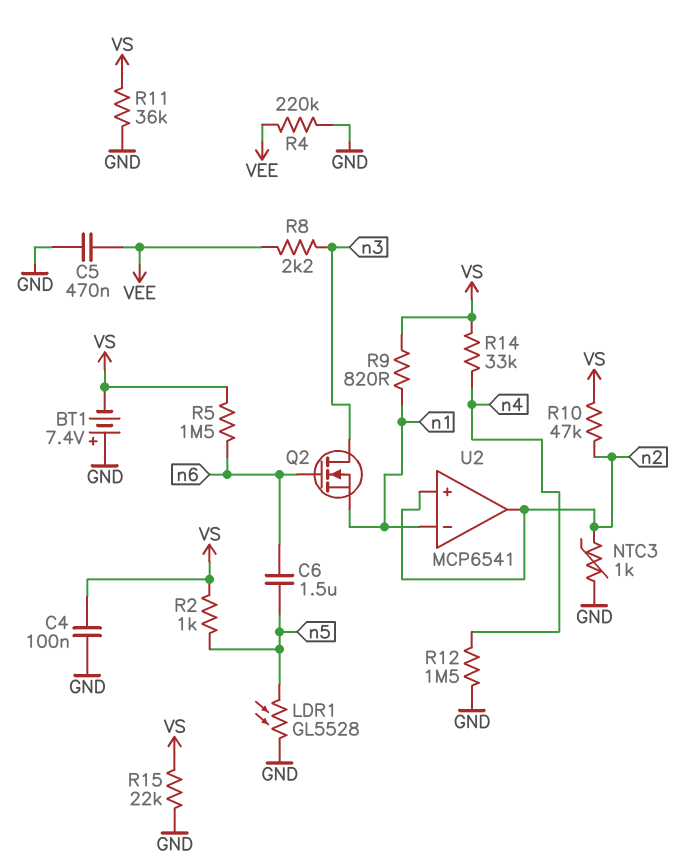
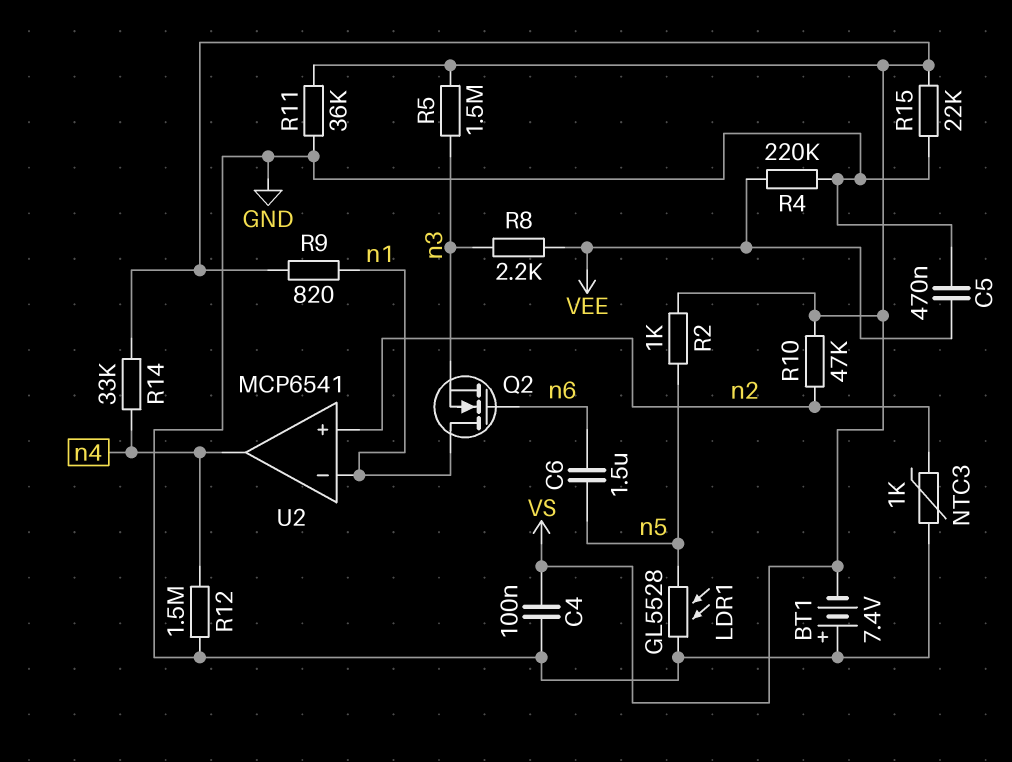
Q2: NMOS (G n6, D n3, S n1) -> NMOS (G n6, D n1, S n3)
R5: 1.5M (VS, n6) -> 1.5M (VS, n3)
U2 pin out: n2 -> n4

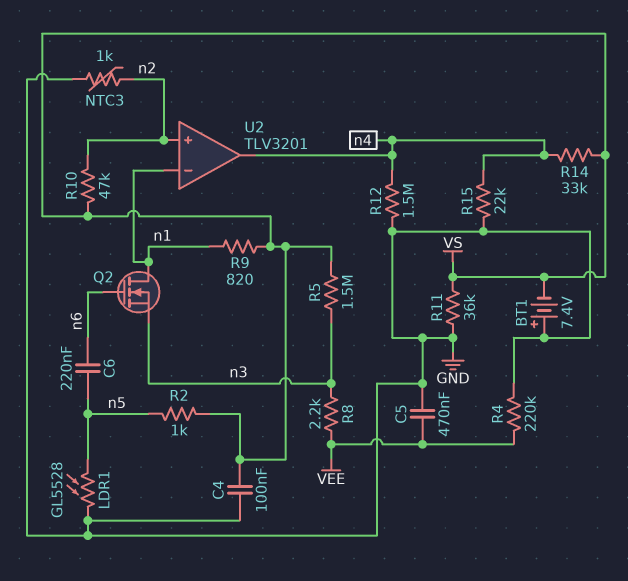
C6: 1.5uF (n5, n6) -> 220nF (n5, n6)
R15: 22k (GND, VS) -> 22k (GND, n4)
U2: MCP6541 -> TLV3201

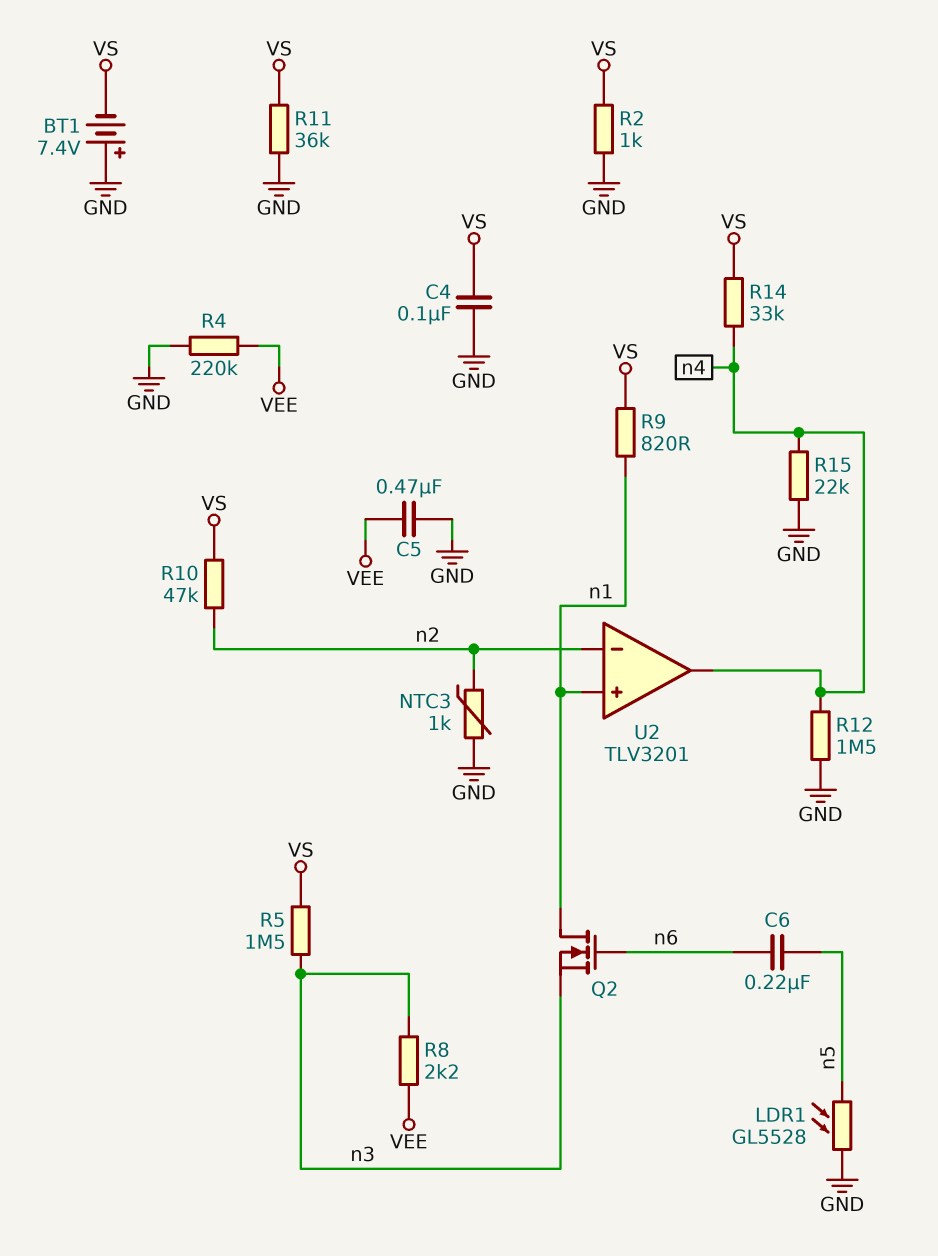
R2: 1k (VS, n5) -> 1k (GND, VS)
U2 pin in+: n2 -> n1
U2 pin in-: n1 -> n2

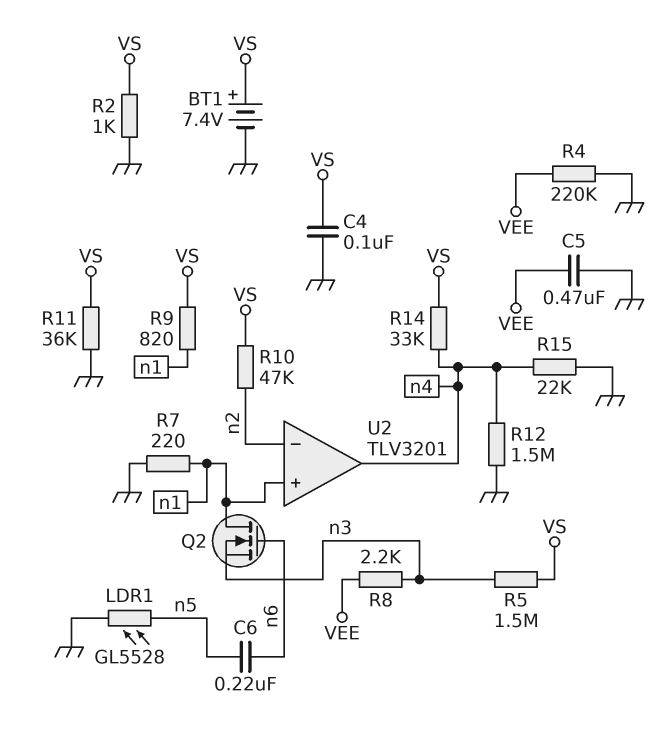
BT1: 7.4V (plus GND, minus VS) -> 7.4V (plus VS, minus GND)
NTC3: 1k (GND, n2) -> none
R7: none -> 220 (GND, n1)

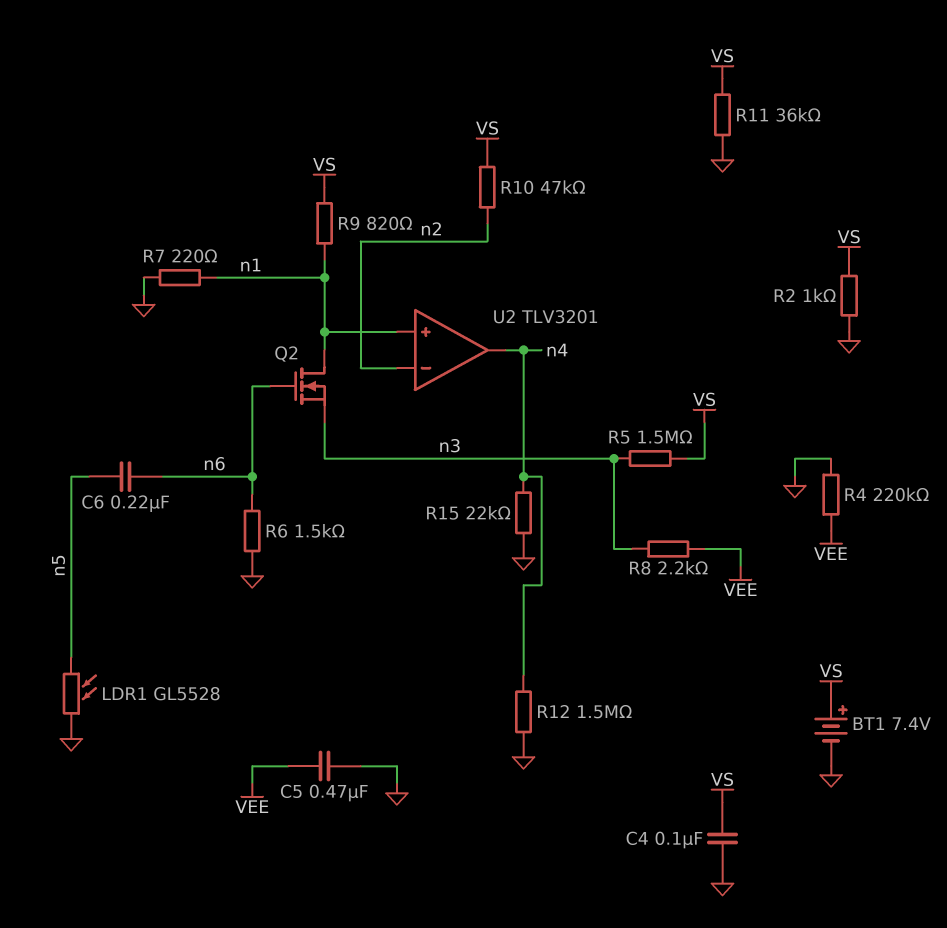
R6: none -> 1.5k (GND, n6)
R14: 33k (VS, n4) -> none

